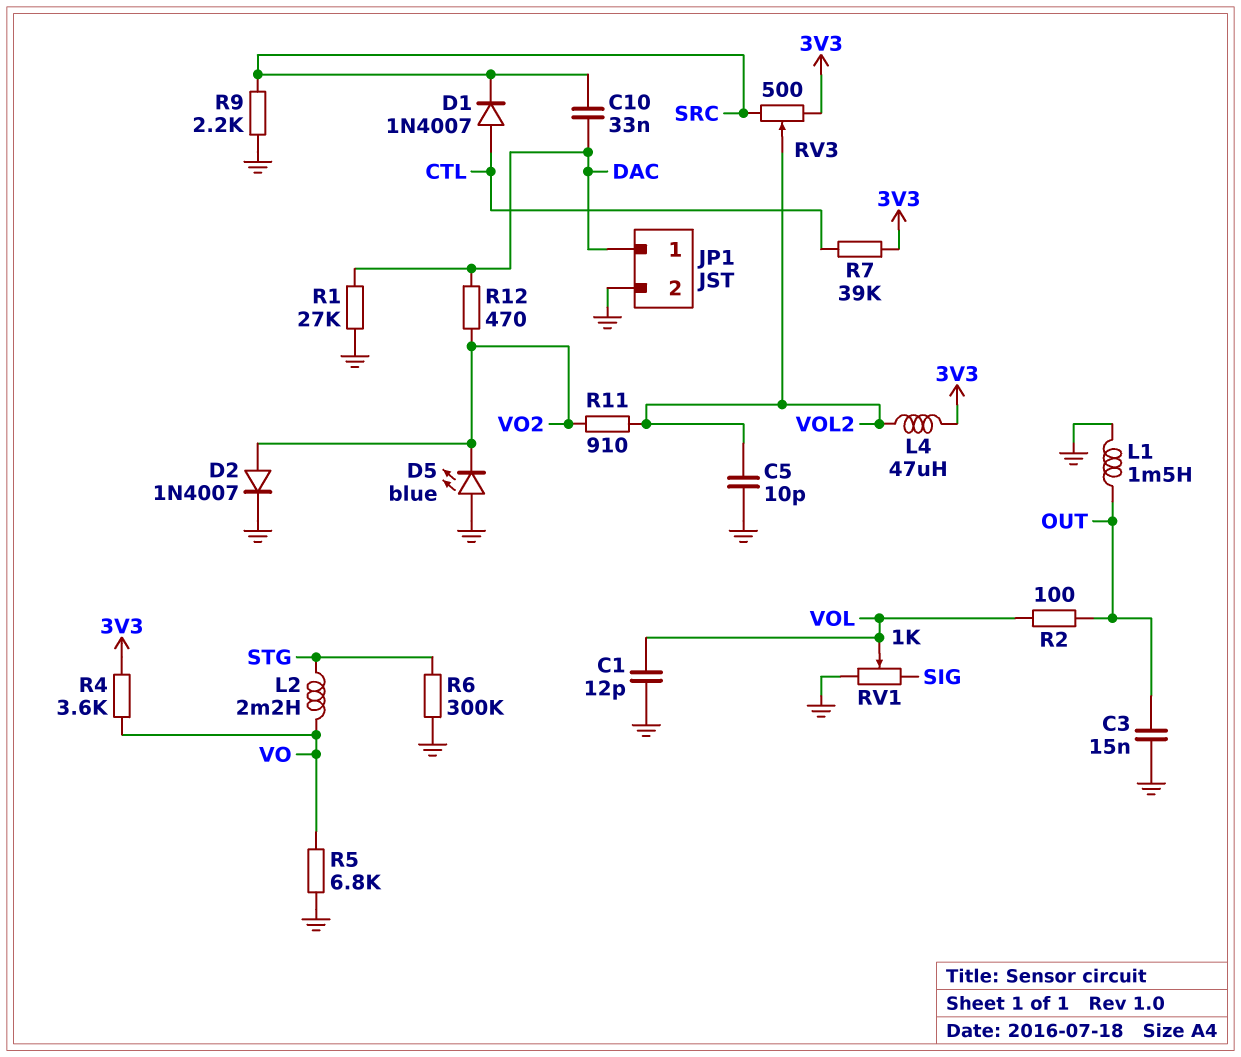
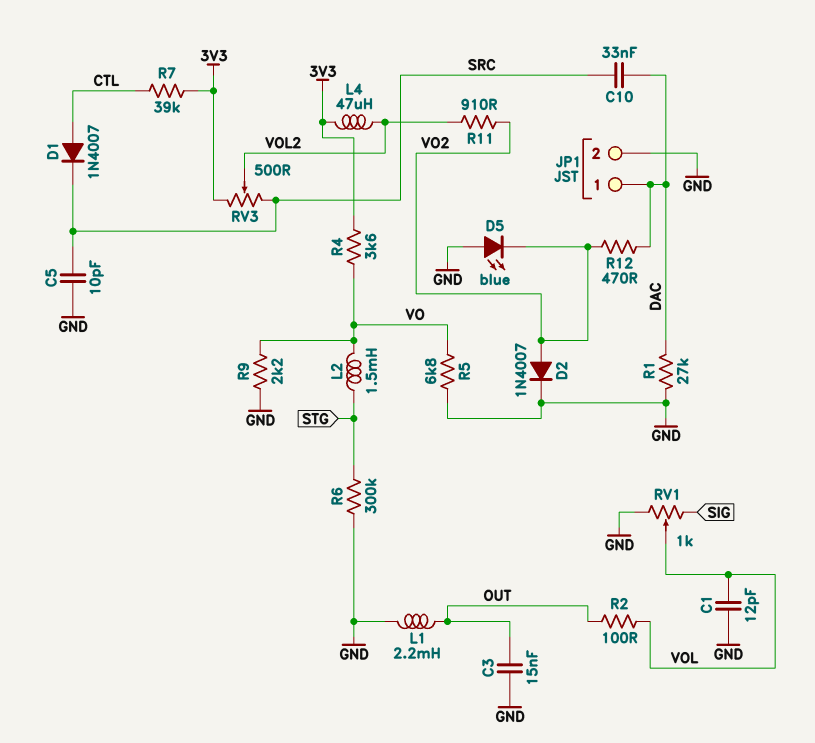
C5: 10pF (GND, VOL2) -> 10pF (GND, SRC)
L1: 1.5mH (GND, OUT) -> 2.2mH (GND, OUT)
L2: 2.2mH (STG, VO) -> 1.5mH (STG, VO)
R9: 2.2k (GND, SRC) -> 2.2k (GND, VO)

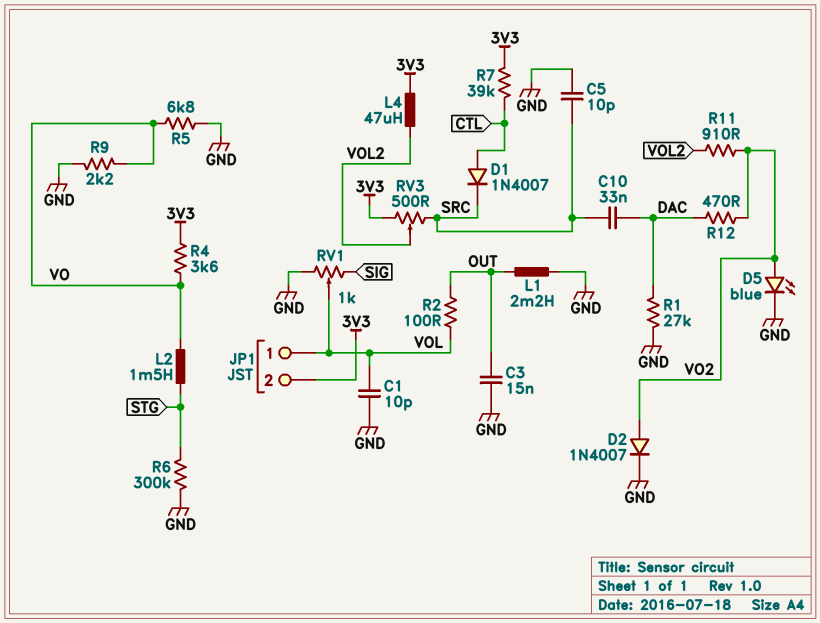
C1: 12pF (GND, VOL) -> 10pF (GND, VOL)
D5: LED blue (A GND, K VO2) -> LED blue (A VO2, K GND)
JP1 pin 1: DAC -> VOL
JP1 pin 2: GND -> 3V3

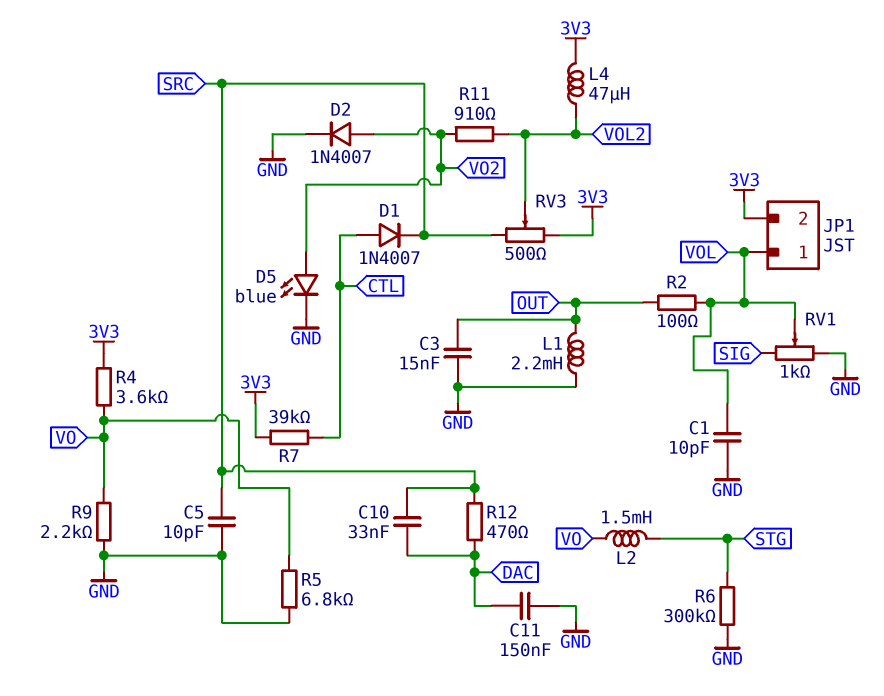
C11: none -> 150nF (DAC, GND)
R1: 27k (DAC, GND) -> none
R12: 470 (DAC, VO2) -> 470 (DAC, SRC)

